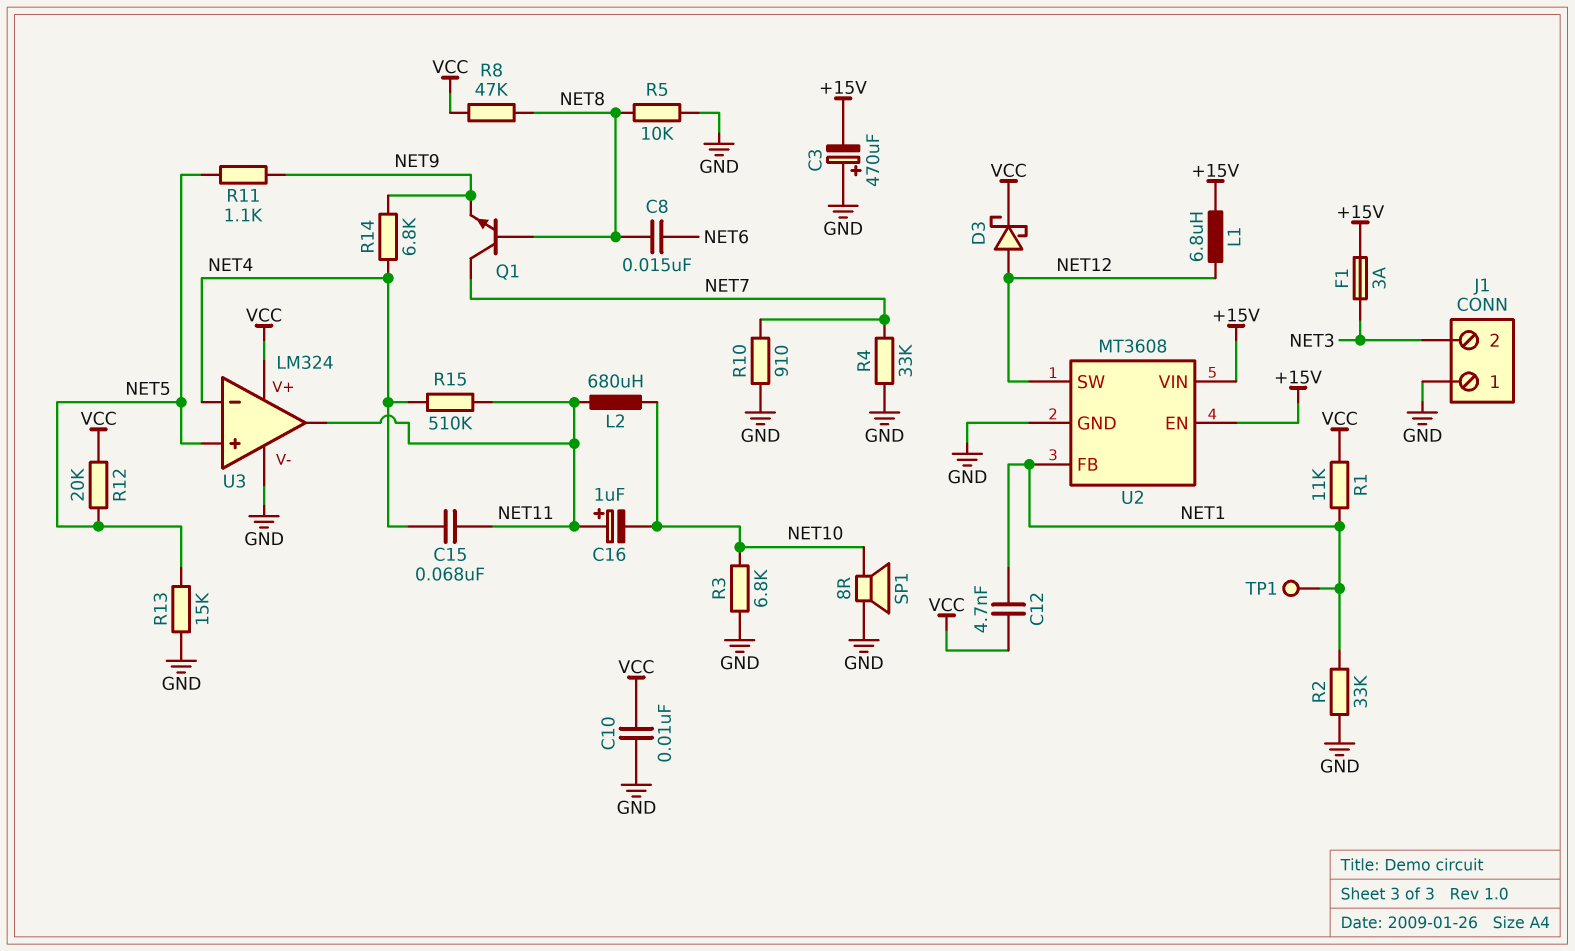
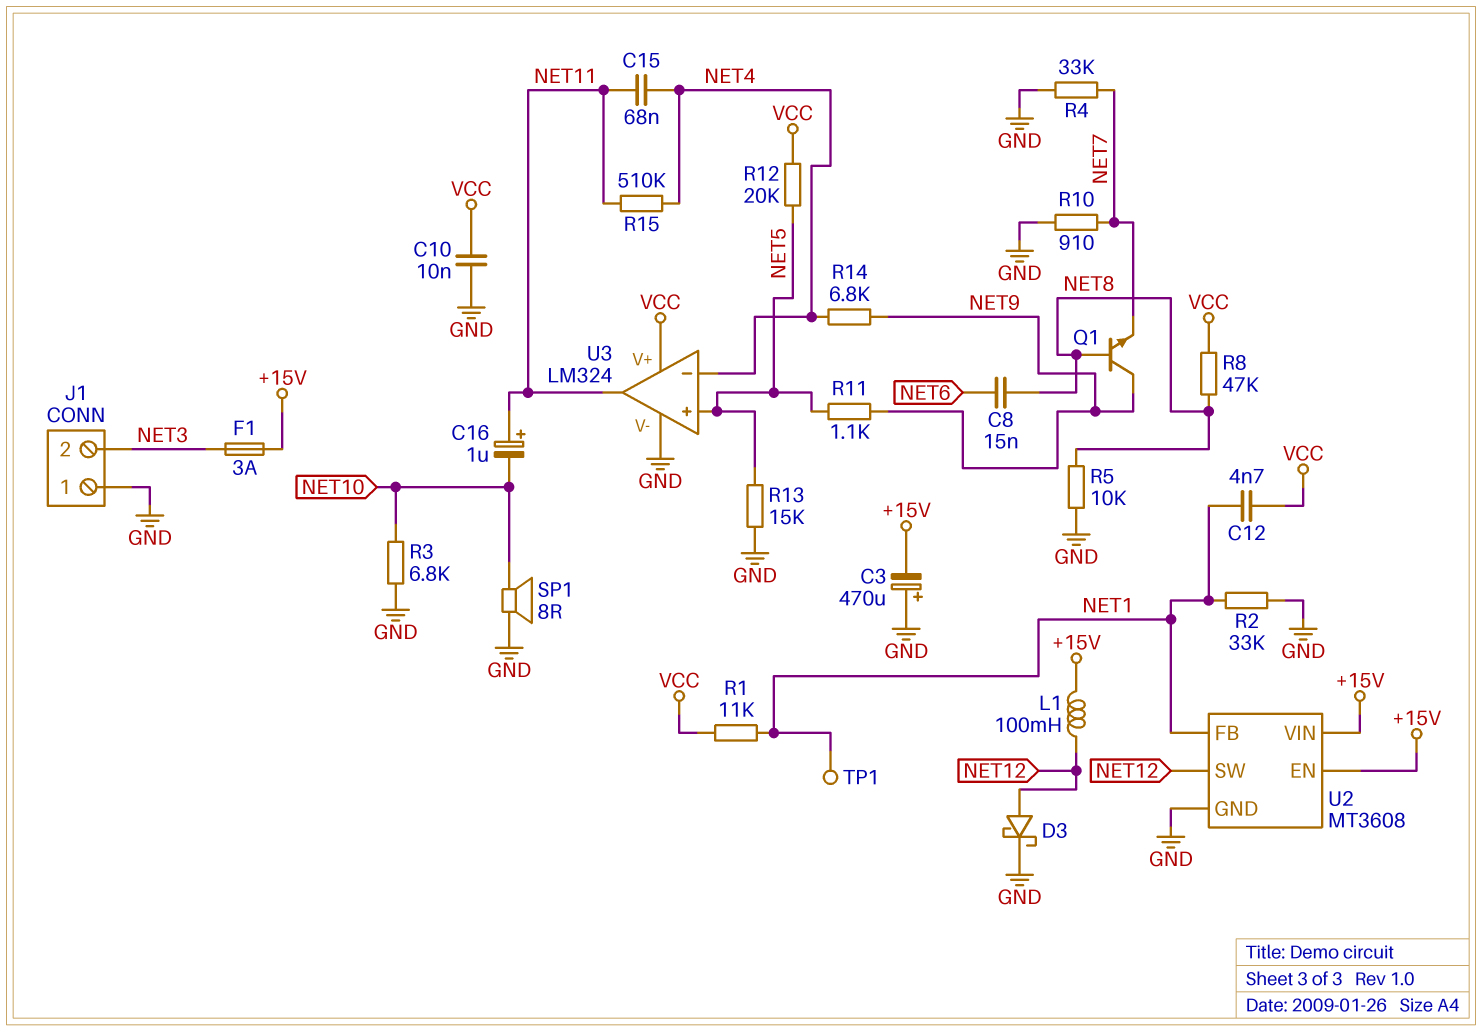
D3: schottky (A NET12, K VCC) -> schottky (A NET12, K GND)
L1: 6.8uH (+15V, NET12) -> 100mH (+15V, NET12)
L2: 680uH (NET10, NET11) -> none
Q1: NPN (B NET8, C NET7, E NET9) -> NPN (B NET8, C NET9, E NET7)

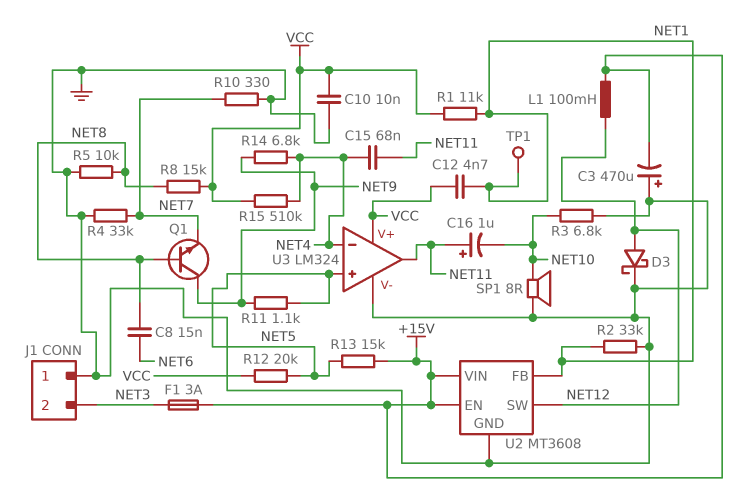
R8: 47k (NET8, VCC) -> 15k (NET8, VCC)
R10: 910 (GND, NET7) -> 330 (GND, NET7)
R13: 15k (GND, NET5) -> 15k (+15V, NET5)
R15: 510k (NET4, NET11) -> 510k (NET4, VCC)

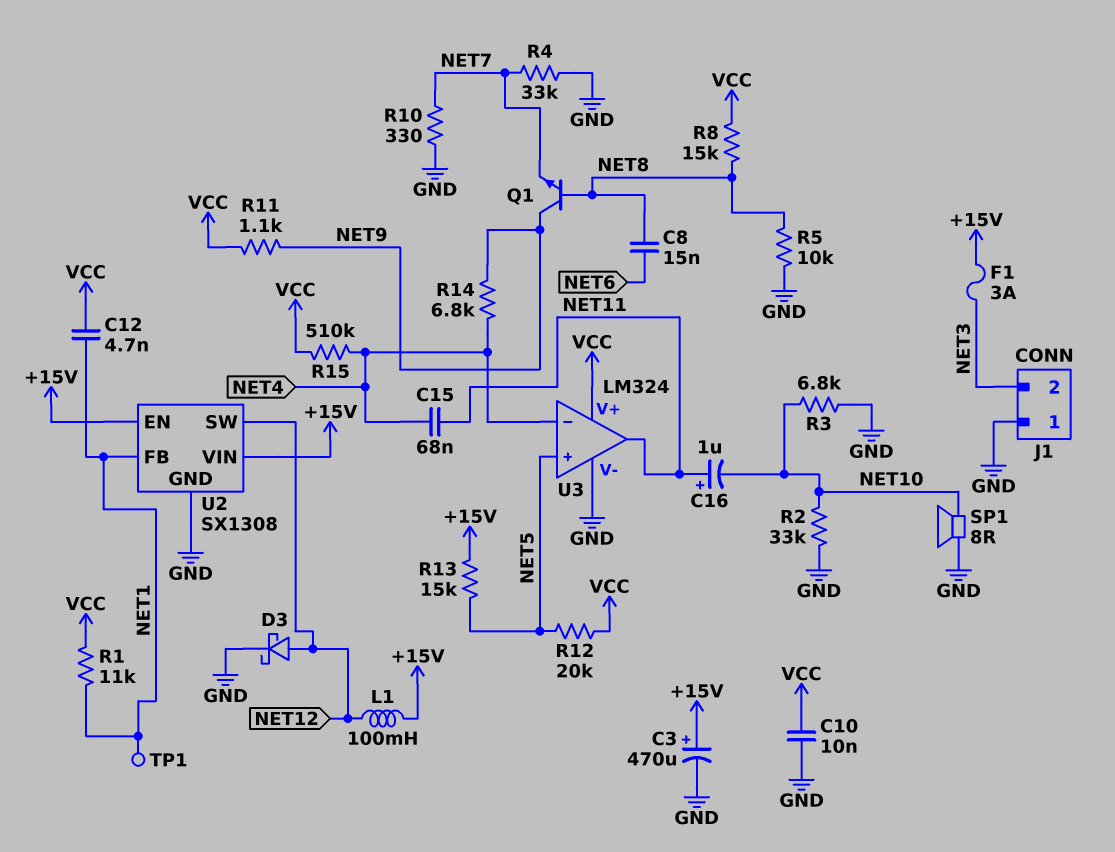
C3: 470uF (plus GND, minus +15V) -> 470uF (plus +15V, minus GND)
R2: 33k (GND, NET1) -> 33k (GND, NET10)
R11: 1.1k (NET5, NET9) -> 1.1k (NET9, VCC)
U2: MT3608 -> SX1308

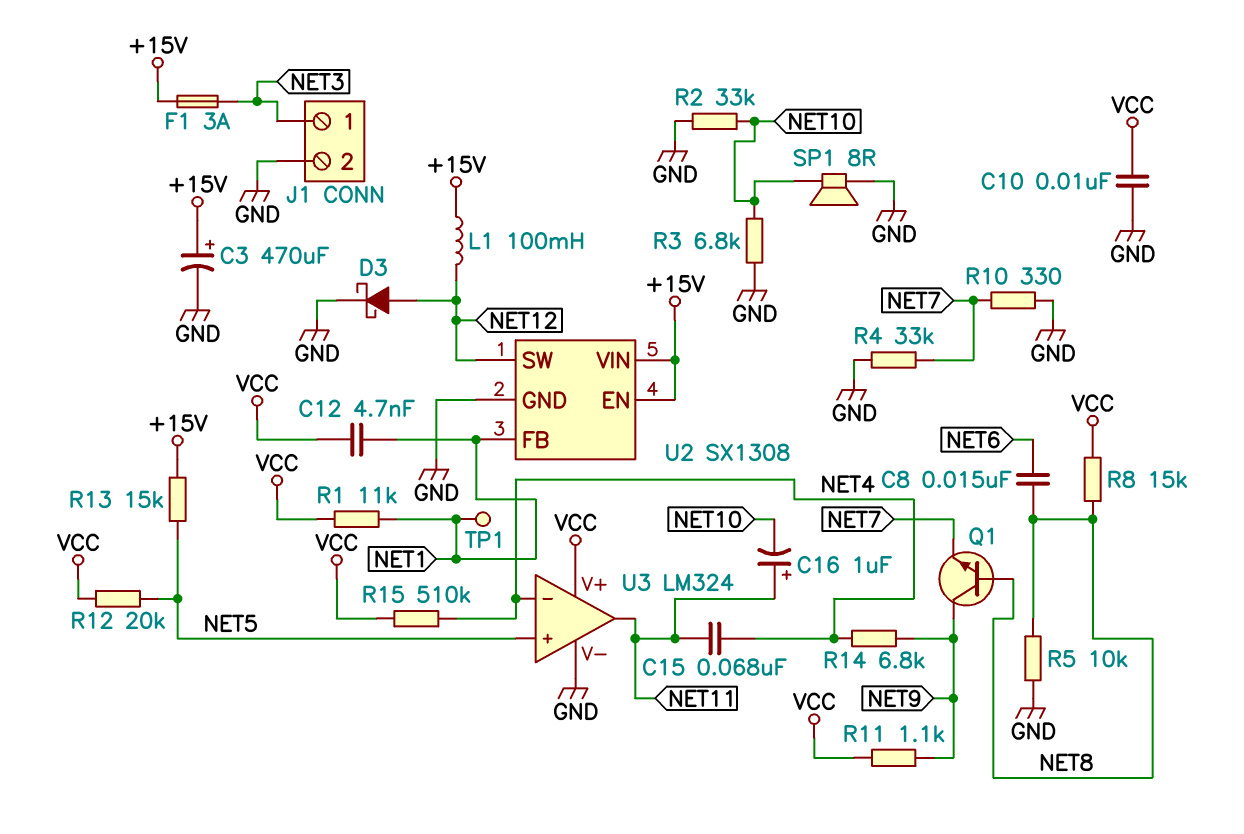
J1 pin 1: GND -> NET3
J1 pin 2: NET3 -> GND

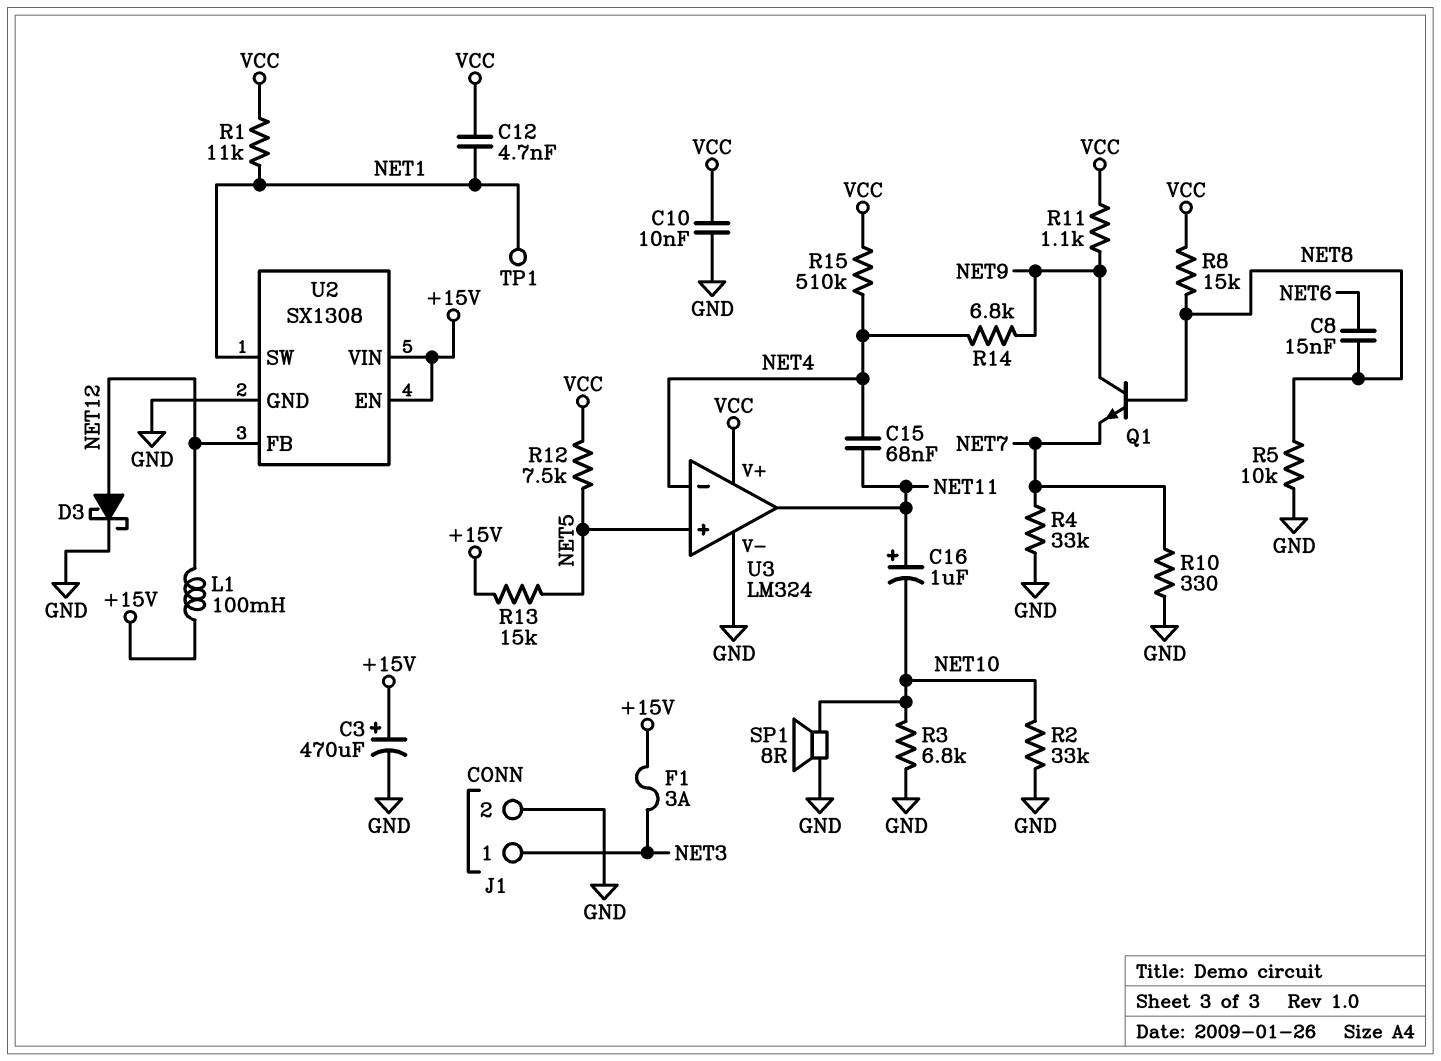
R12: 20k (NET5, VCC) -> 7.5k (NET5, VCC)
U2 pin FB: NET1 -> NET12
U2 pin SW: NET12 -> NET1

